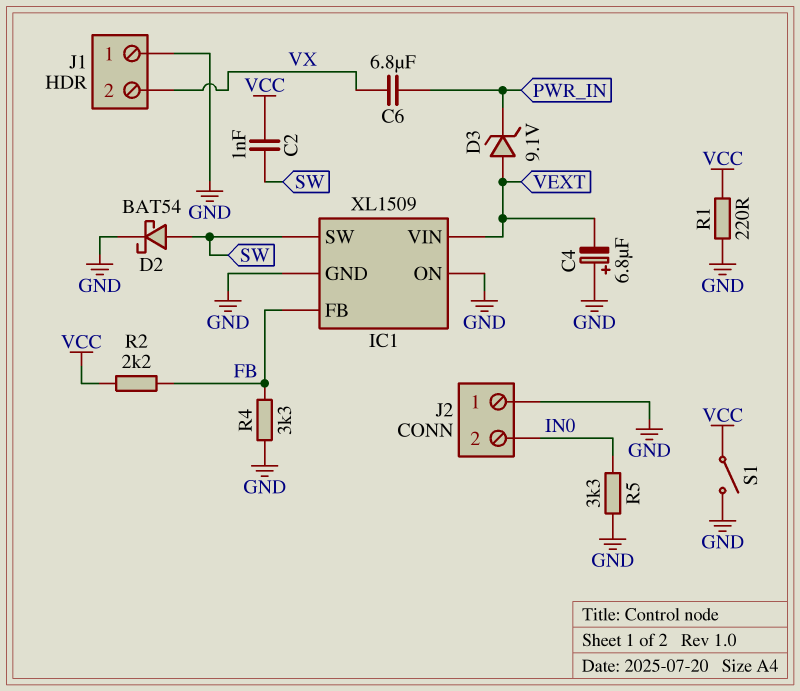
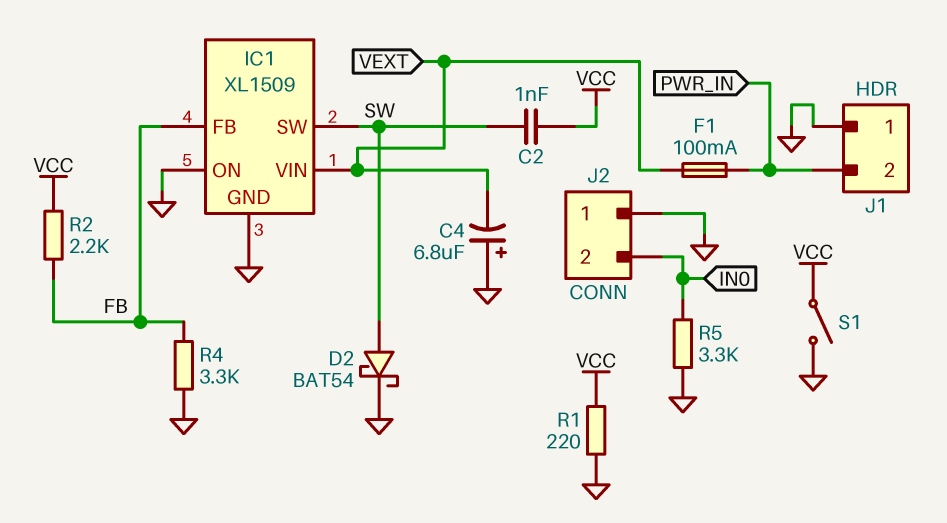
C6: 6.8uF (PWR_IN, VX) -> none
D3: zener 9.1V (A VEXT, K PWR_IN) -> none
F1: none -> 100mA (PWR_IN, VEXT)
J1 pin 2: VX -> PWR_IN

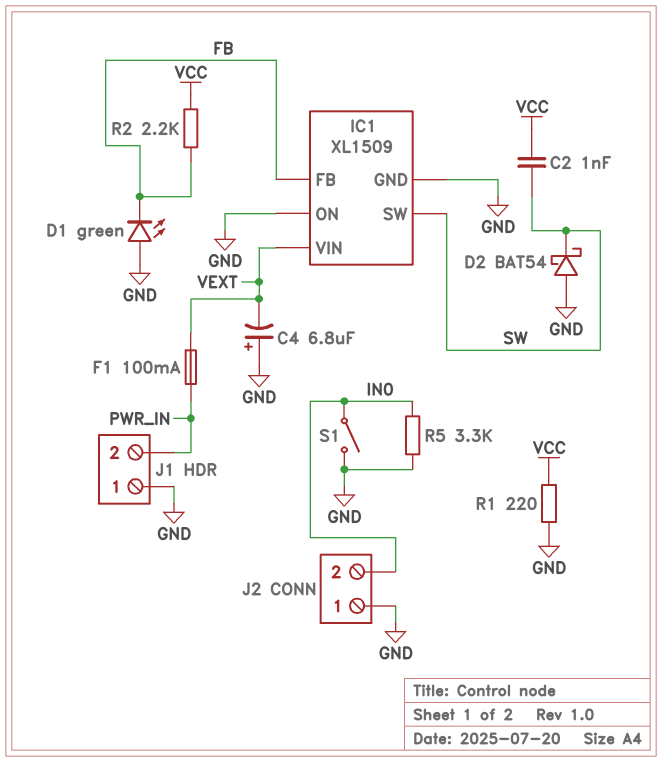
D1: none -> LED green (A GND, K FB)
D2: schottky BAT54 (A SW, K GND) -> schottky BAT54 (A GND, K SW)
R4: 3.3k (FB, GND) -> none
S1: switch (GND, VCC) -> switch (GND, IN0)

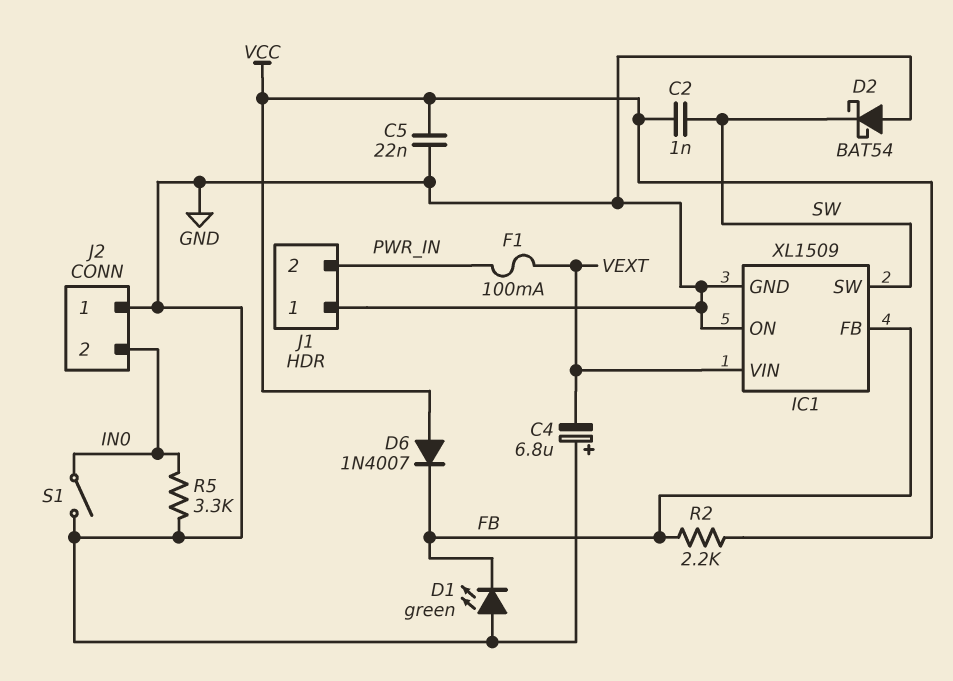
C5: none -> 22nF (GND, VCC)
D6: none -> diode 1N4007 (A VCC, K FB)
R1: 220 (GND, VCC) -> none

